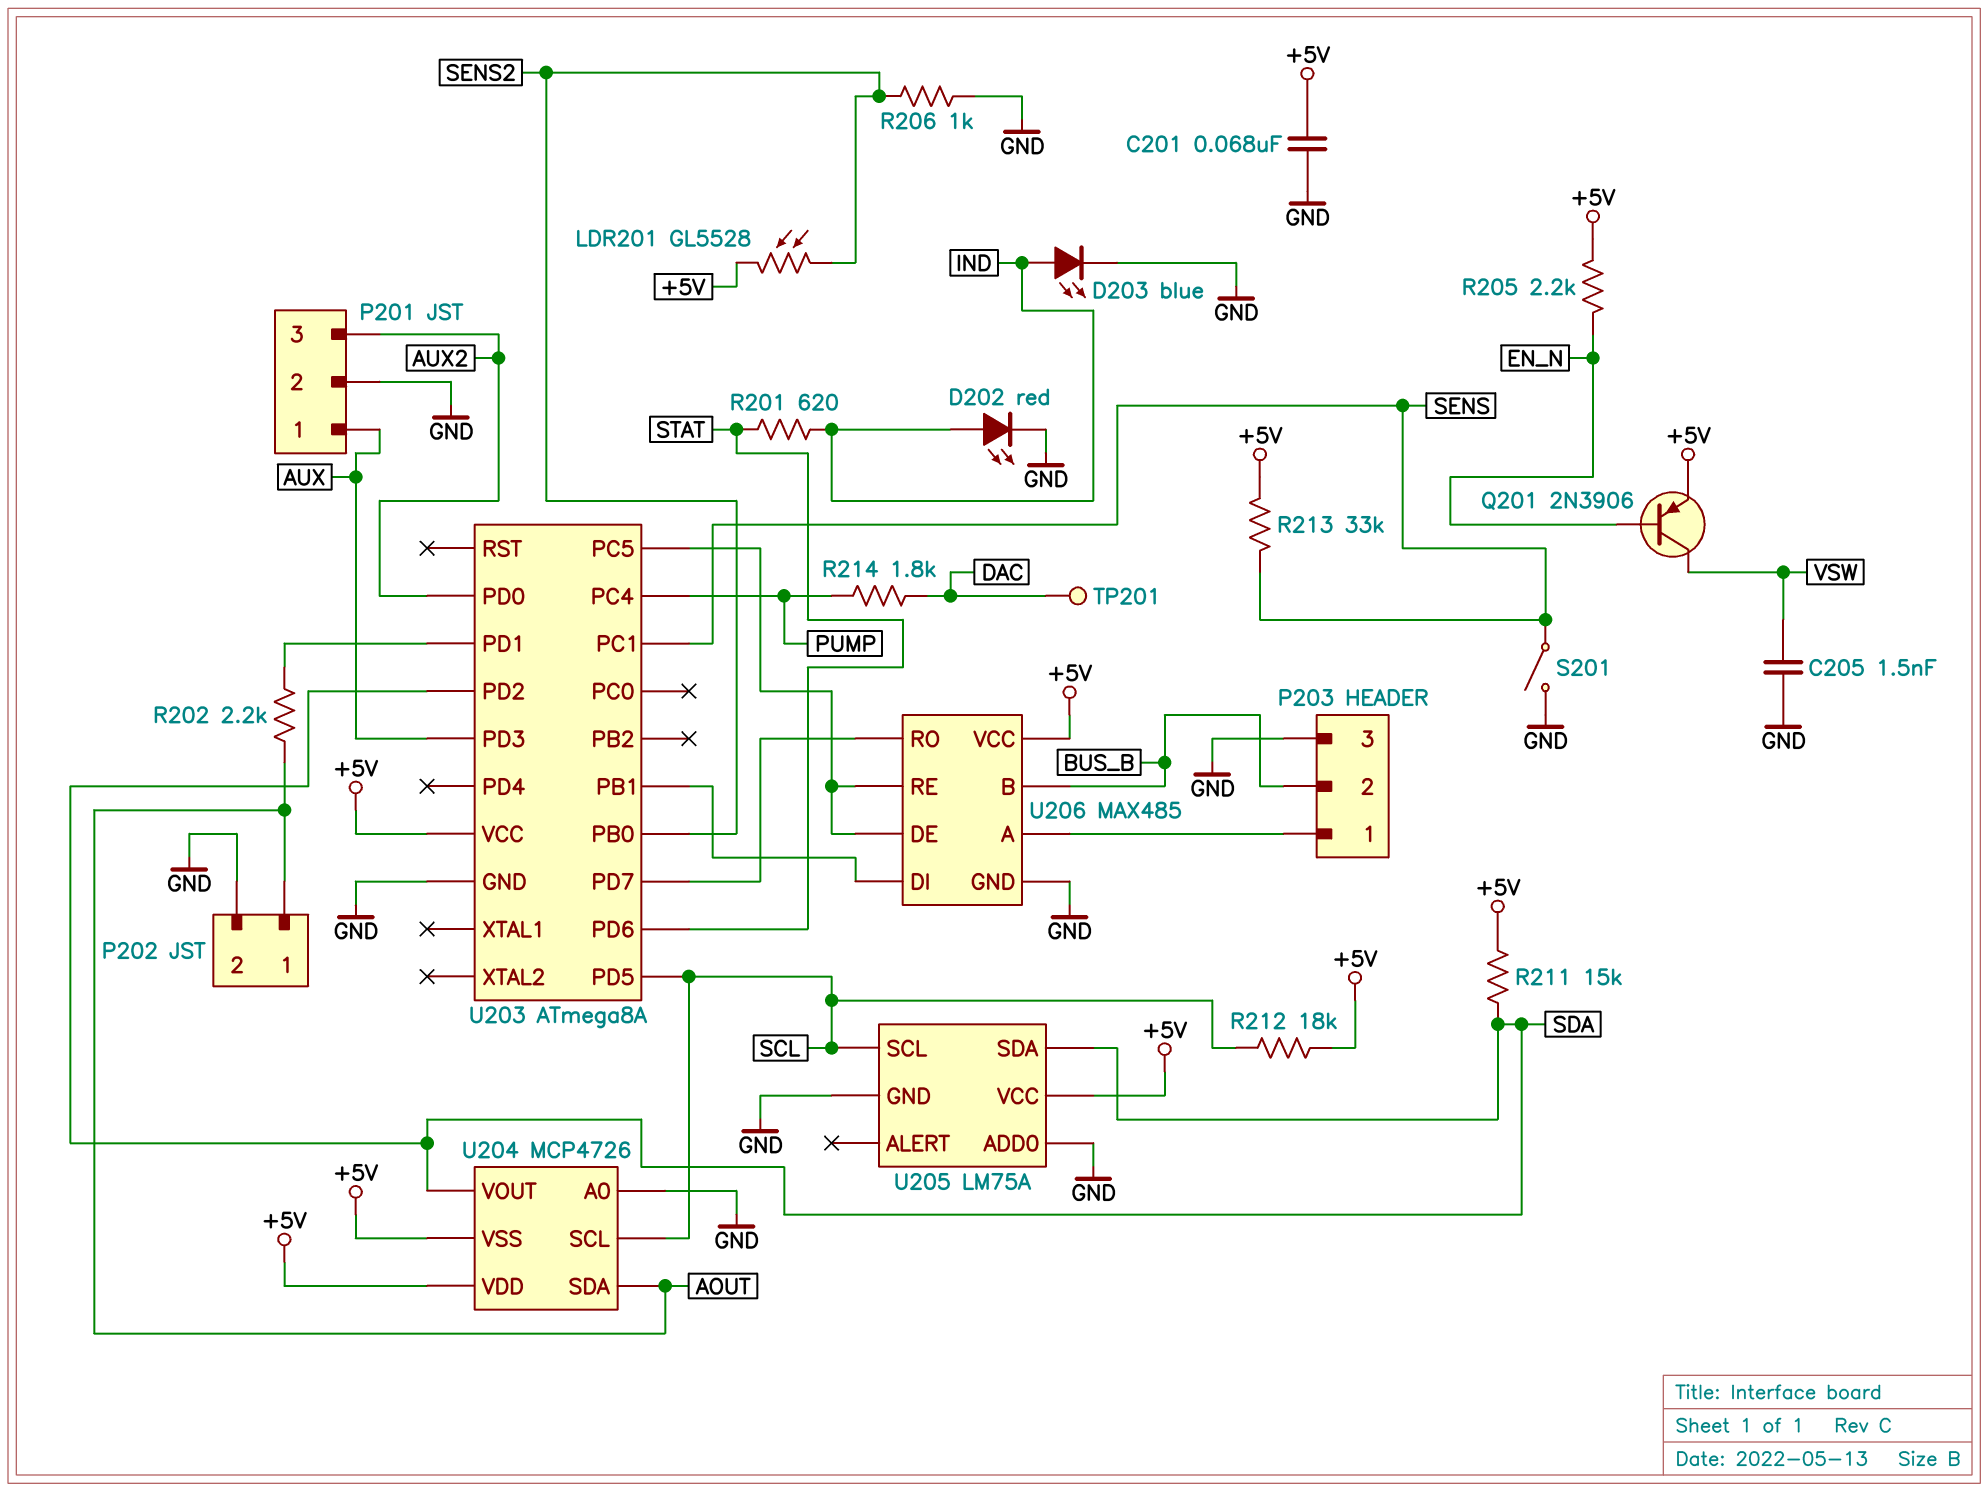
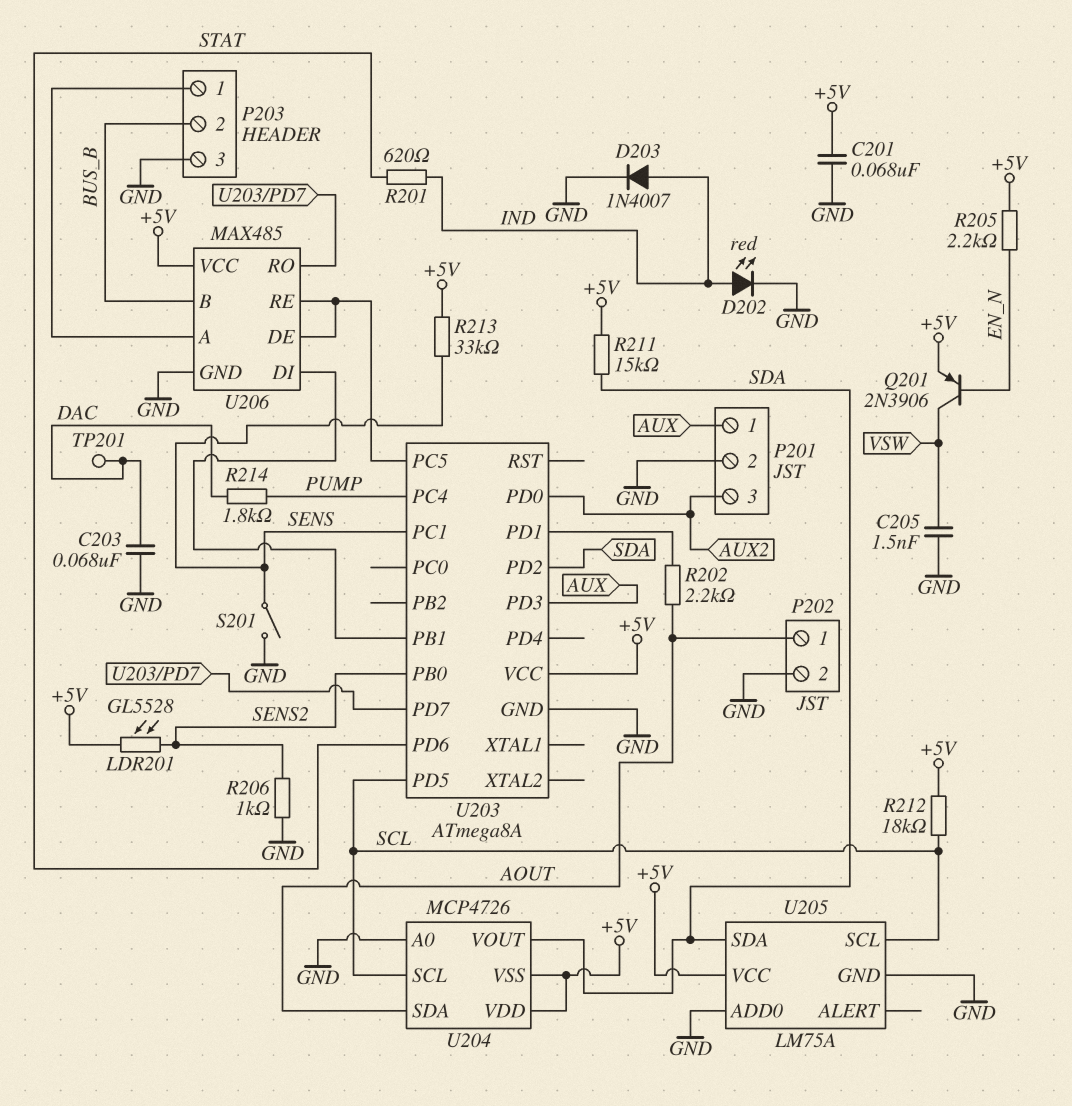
C203: none -> 68nF (DAC, GND)
D203: LED blue (A IND, K GND) -> diode 1N4007 (A IND, K GND)

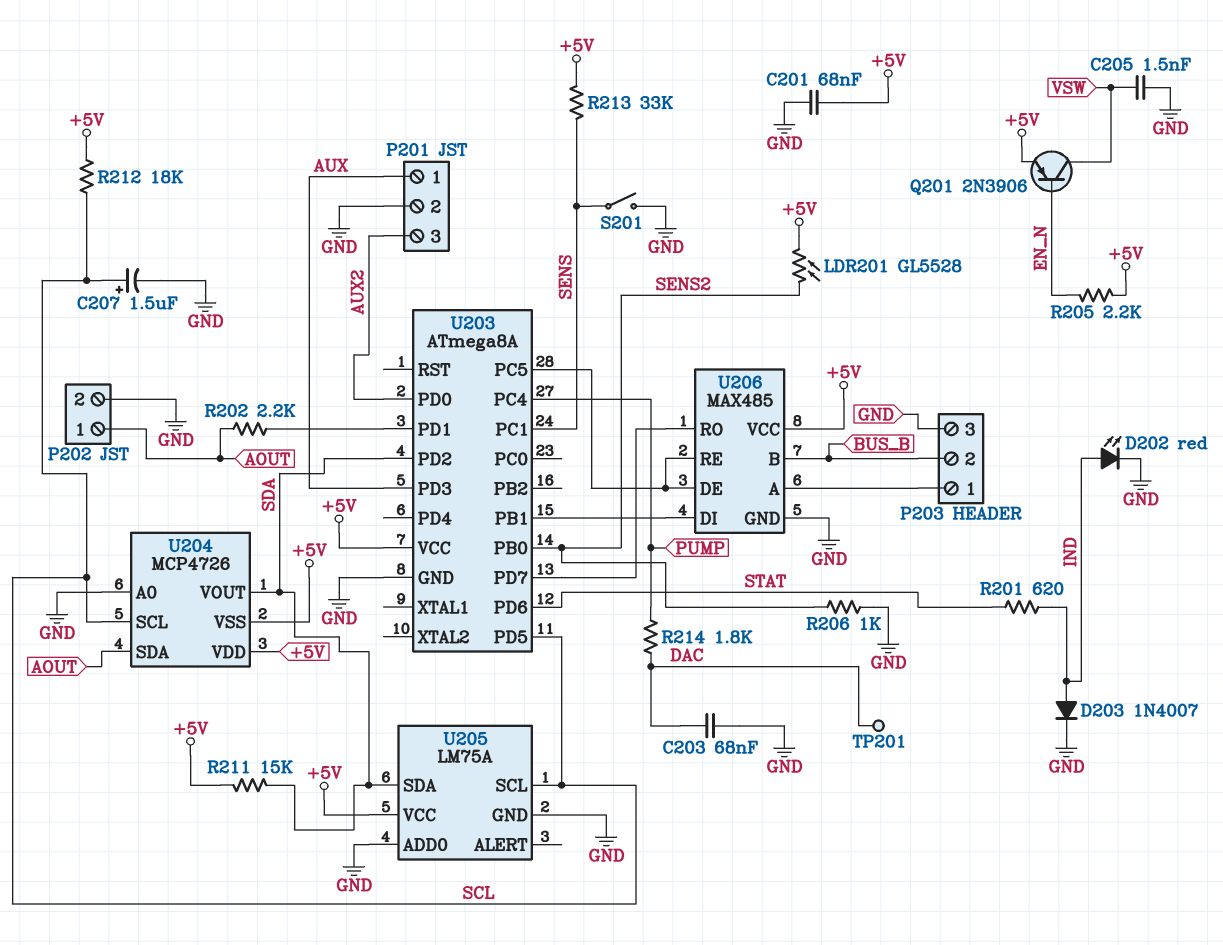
C207: none -> 1.5uF (plus SCL, minus GND)

